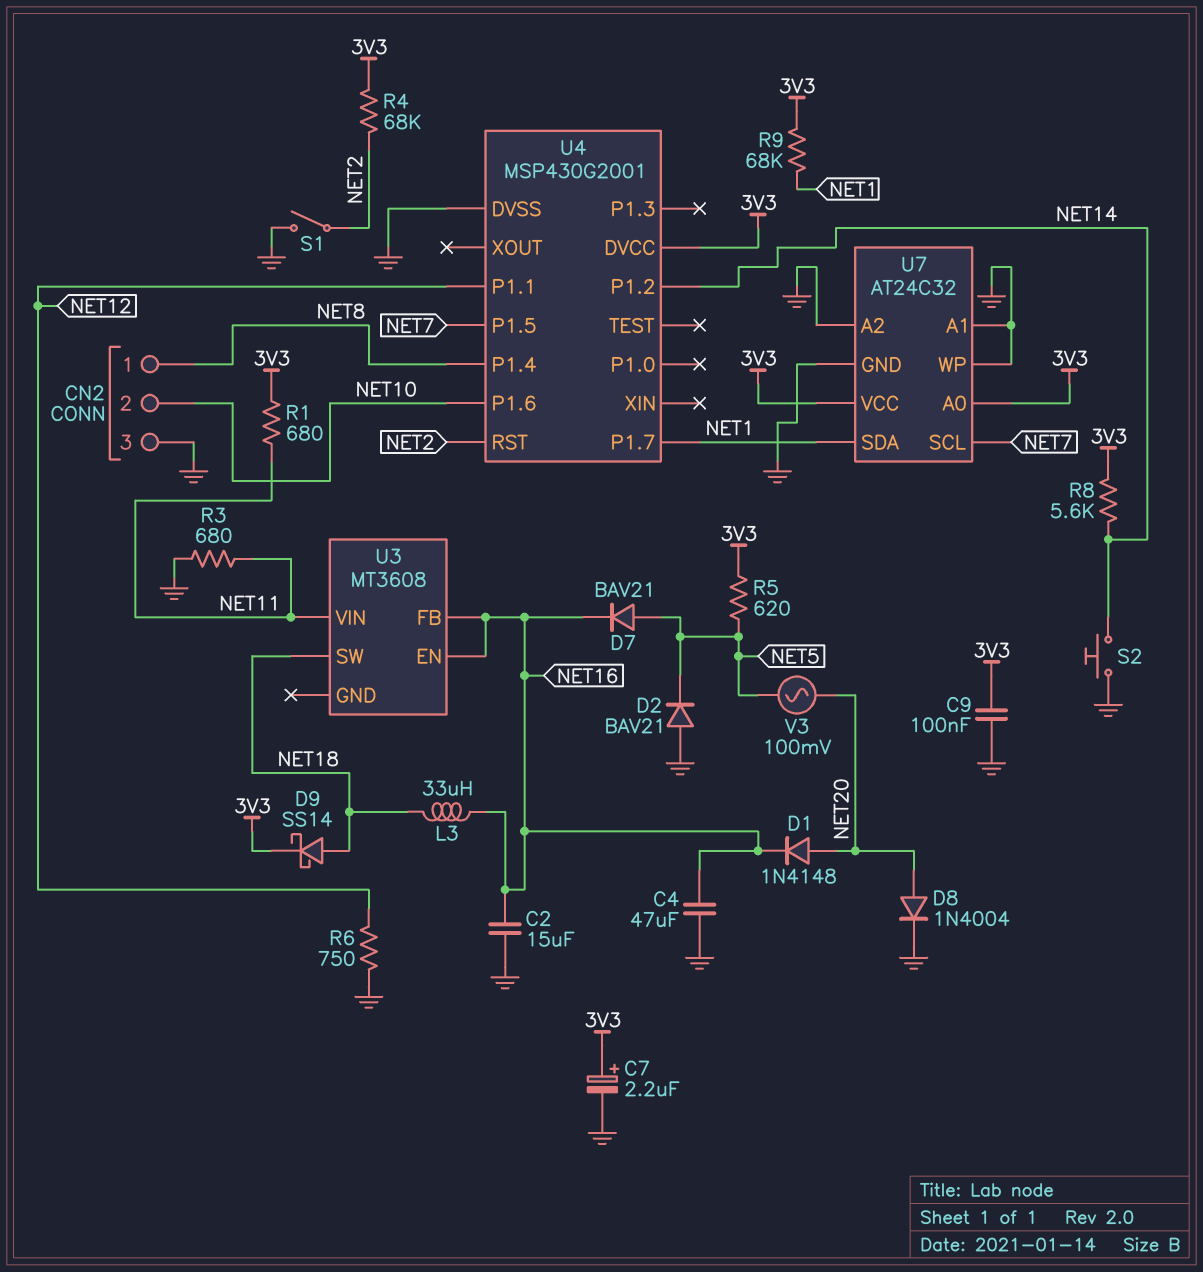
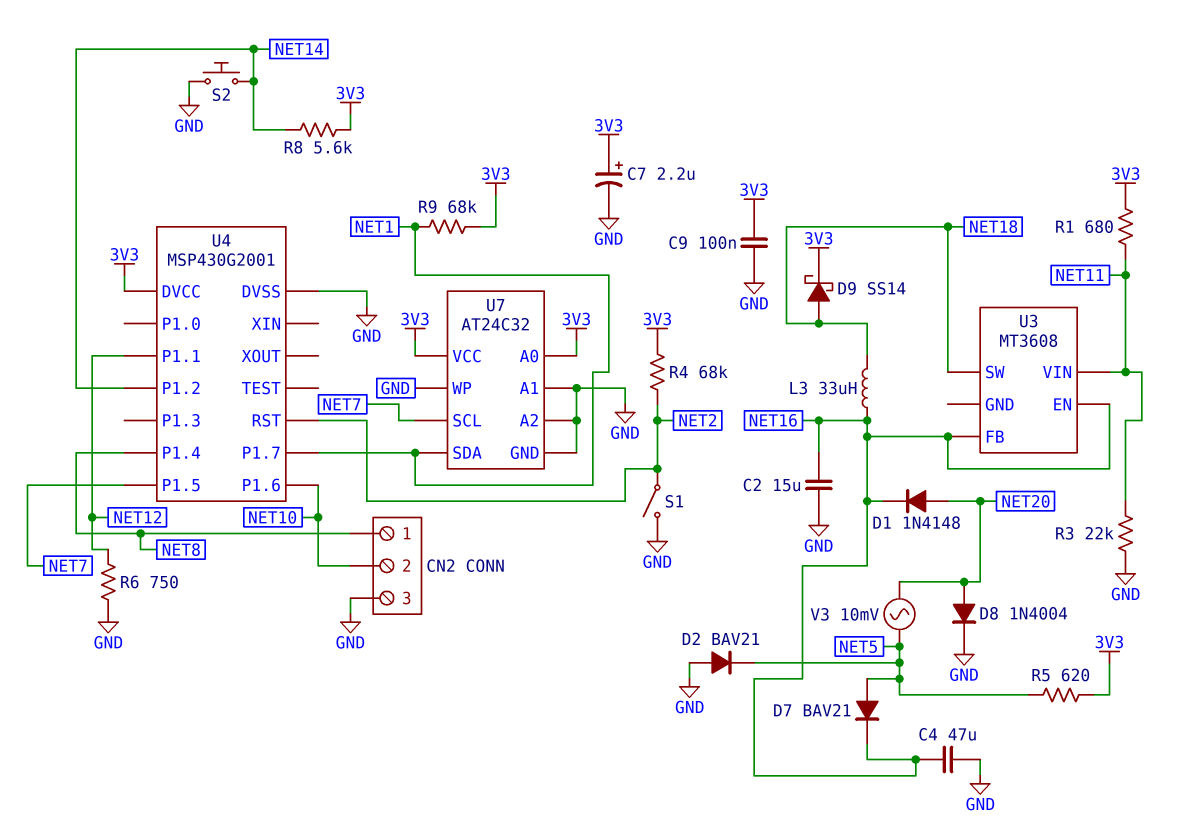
R3: 680 (GND, NET11) -> 22k (GND, NET11)
V3: AC 100mV (NET5, NET20) -> AC 10mV (NET5, NET20)

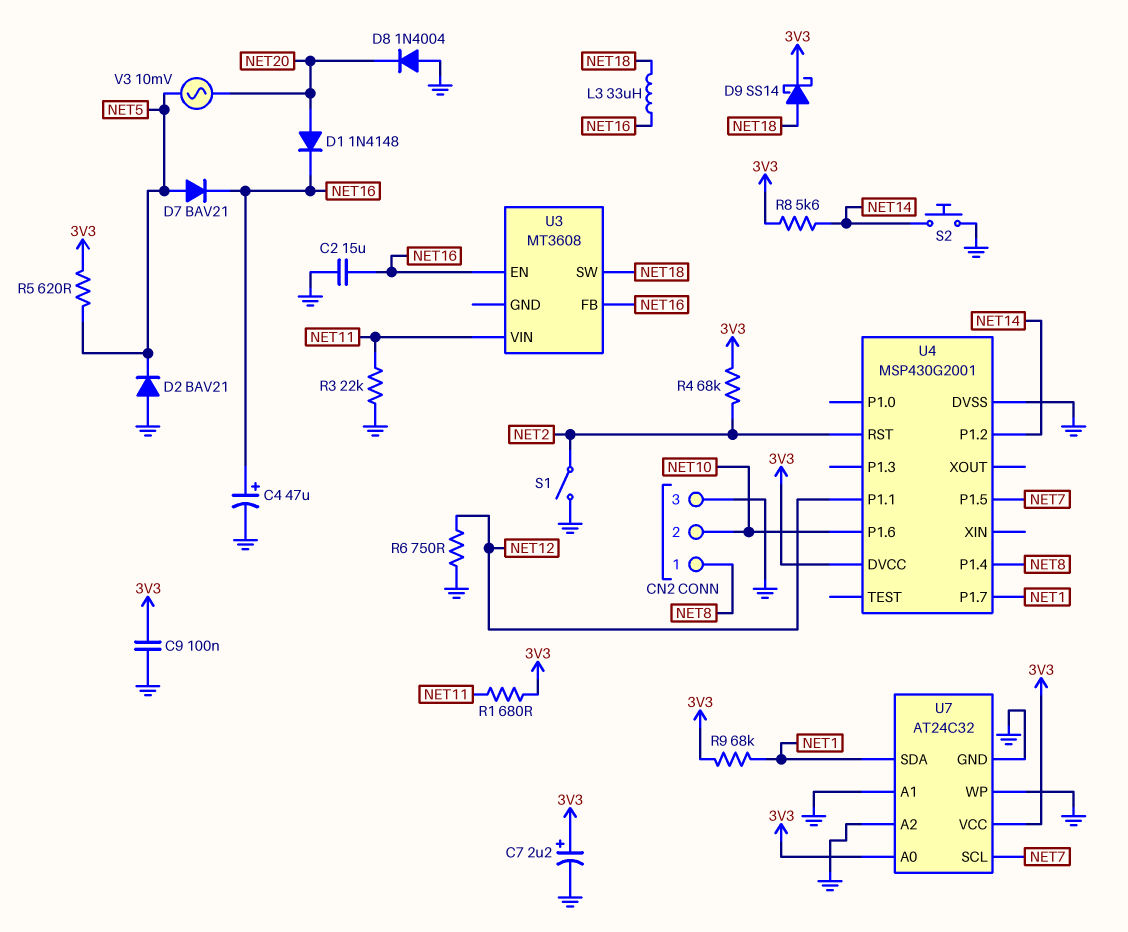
C4: 47uF (GND, NET16) -> 47uF (plus NET16, minus GND)
D8: diode 1N4004 (A NET20, K GND) -> diode 1N4004 (A GND, K NET20)

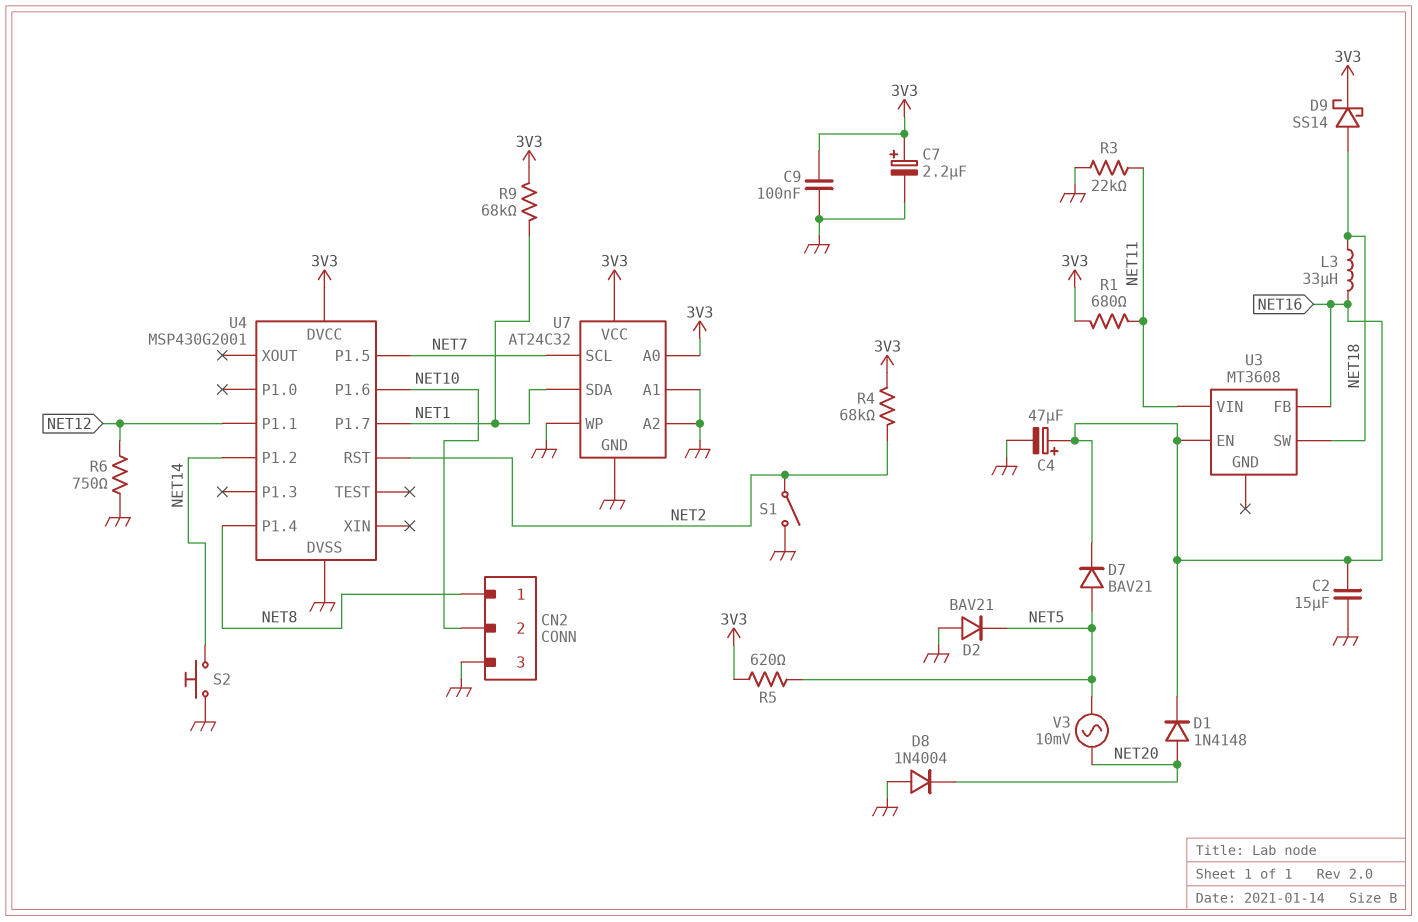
R8: 5.6k (3V3, NET14) -> none

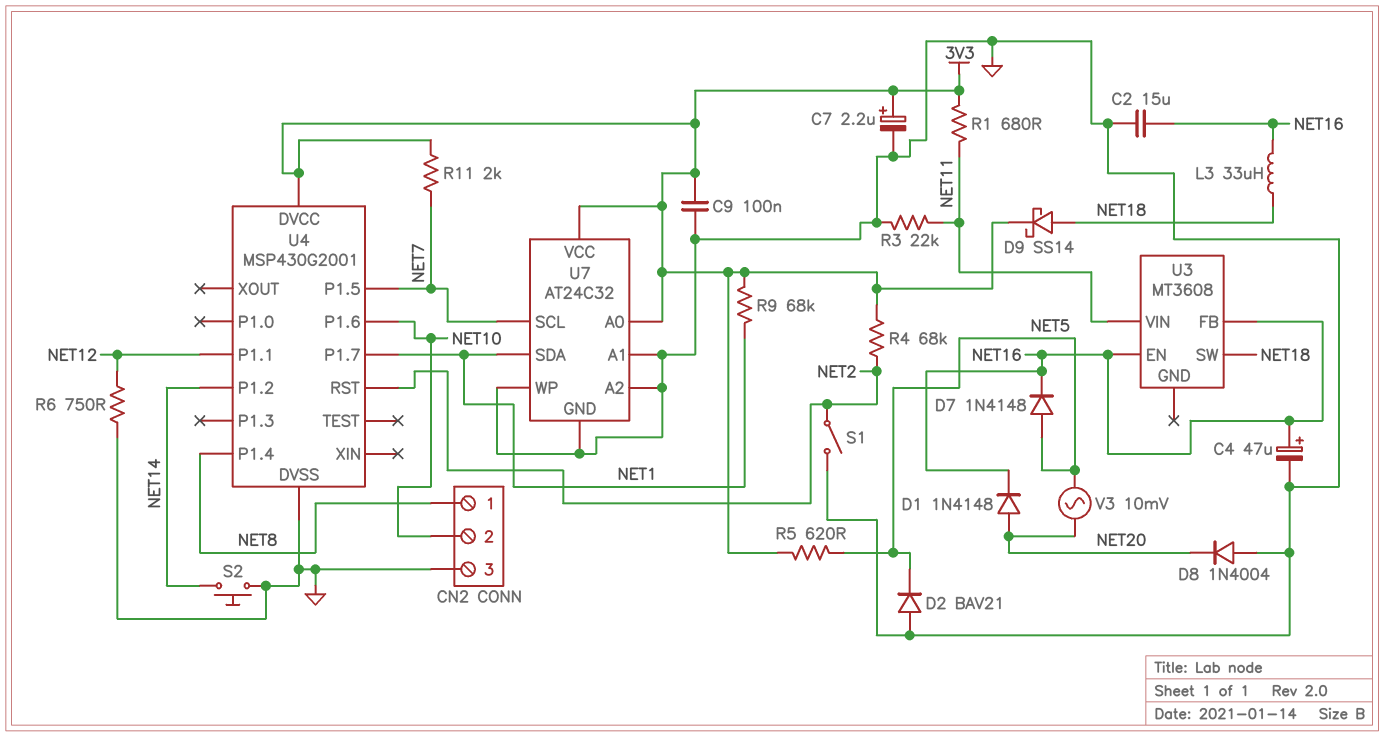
D7: diode BAV21 (A NET5, K NET16) -> diode 1N4148 (A NET5, K NET16)
R11: none -> 2k (3V3, NET7)

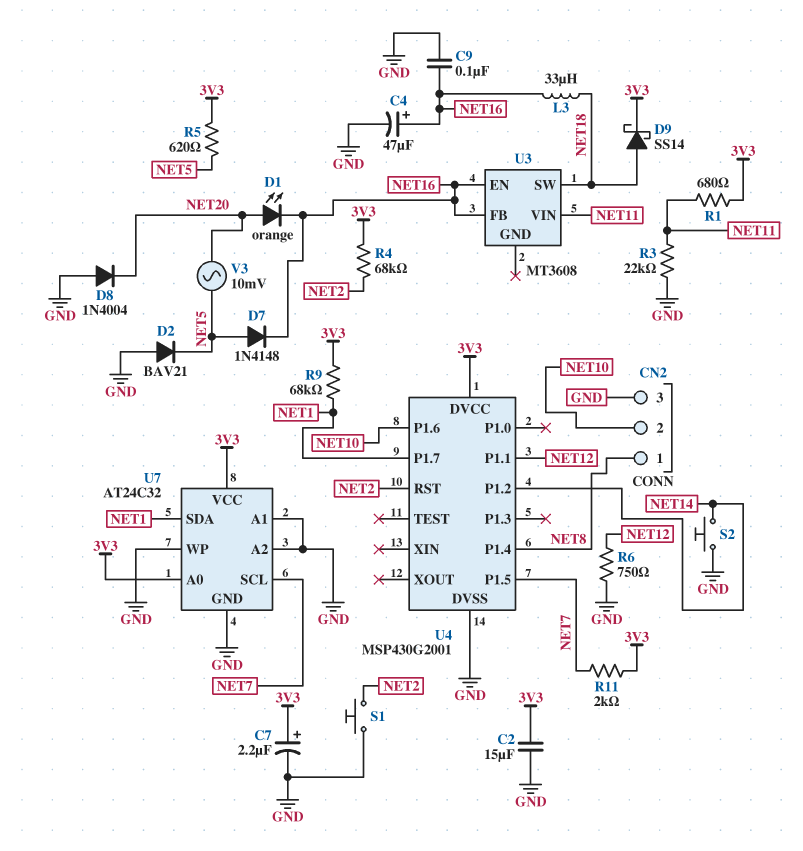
C2: 15uF (GND, NET16) -> 15uF (3V3, GND)
C9: 100nF (3V3, GND) -> 100nF (GND, NET16)
D1: diode 1N4148 (A NET20, K NET16) -> LED orange (A NET20, K NET16)
S1: switch (GND, NET2) -> button (GND, NET2)

